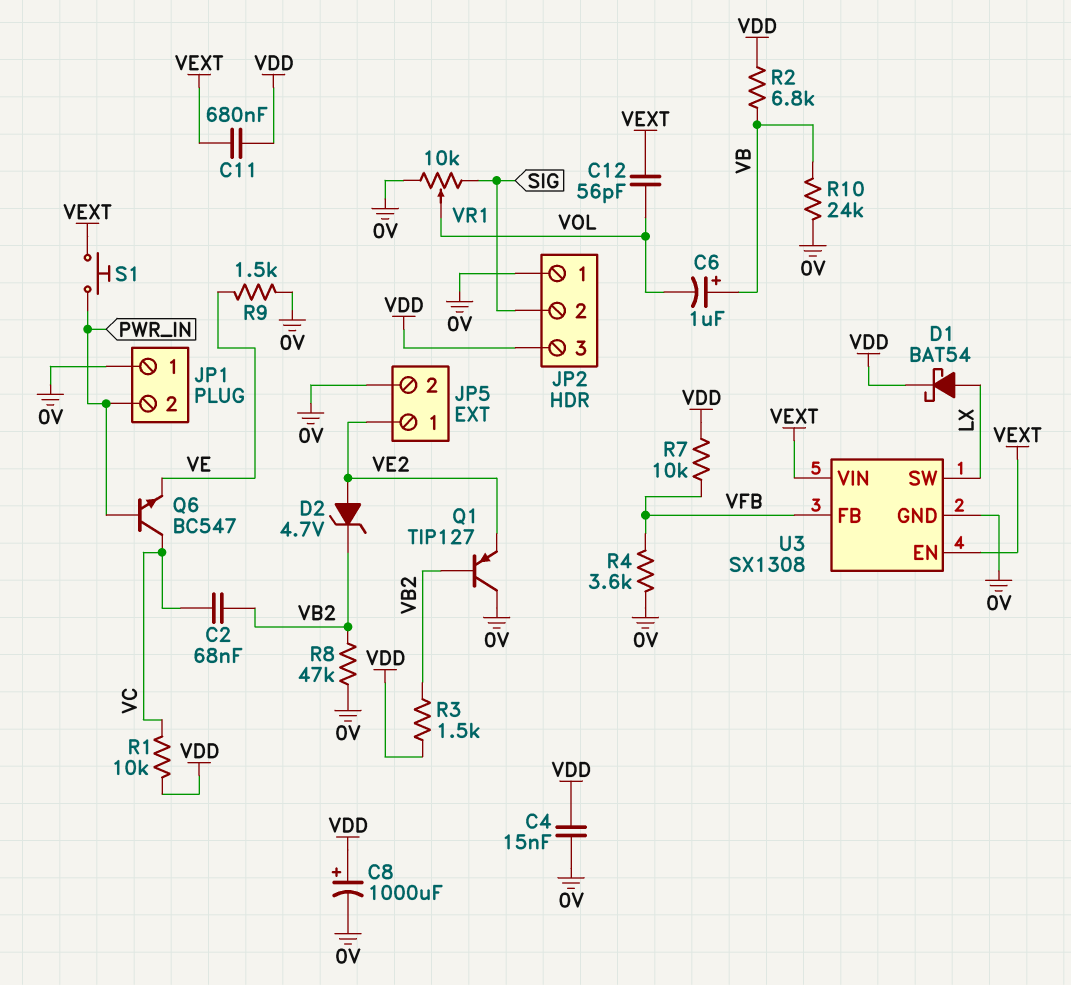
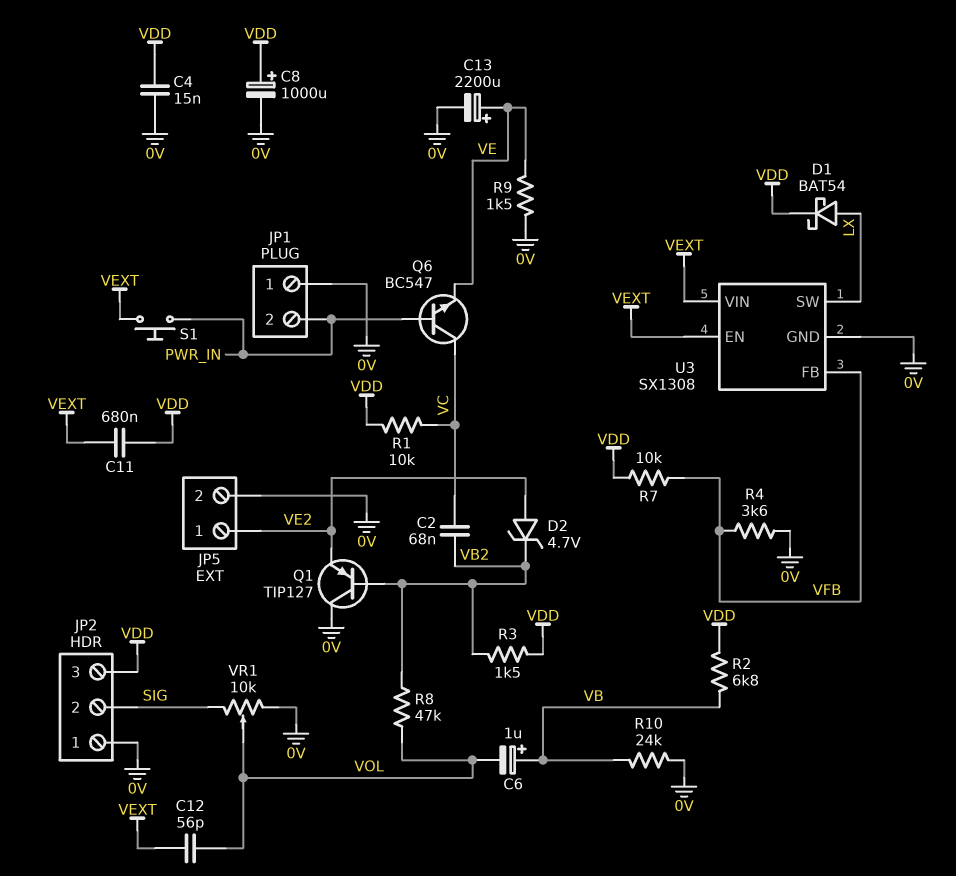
C13: none -> 2200uF (plus VE, minus 0V)
R8: 47k (0V, VB2) -> 47k (VB2, VOL)

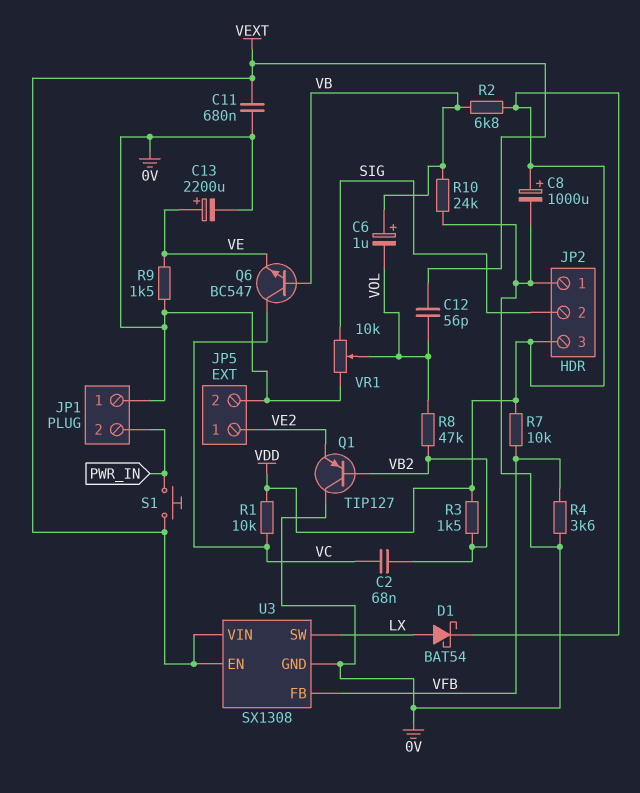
C4: 15nF (0V, VDD) -> none
C11: 680nF (VDD, VEXT) -> 680nF (0V, VEXT)
D2: zener 4.7V (A VE2, K VB2) -> none
Q6: NPN BC547 (B PWR_IN, C VC, E VE) -> NPN BC547 (B VB, C VC, E VE)

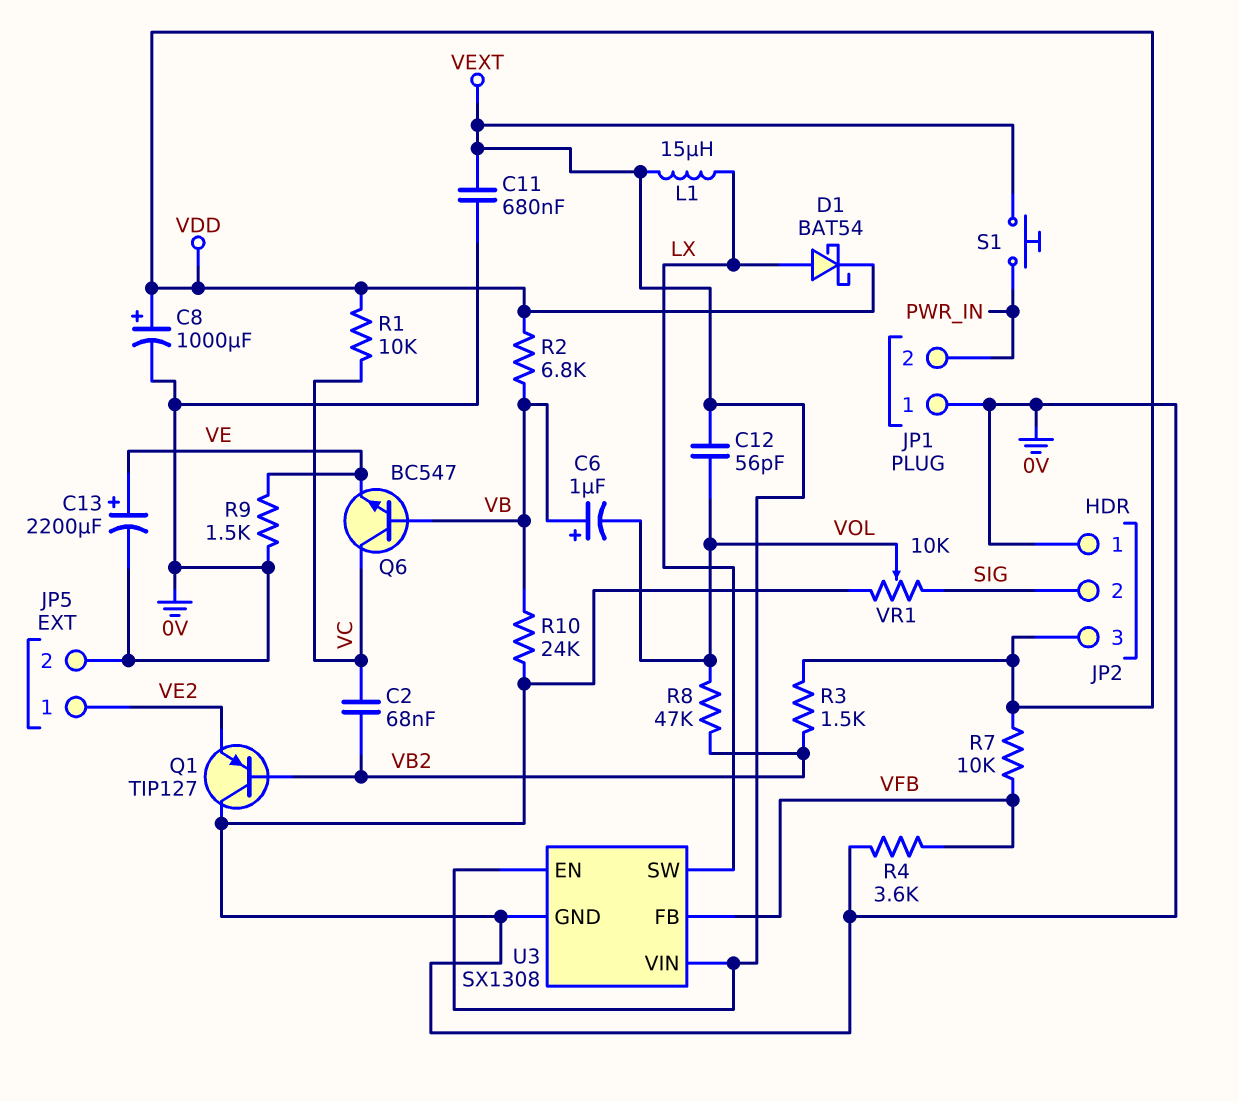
L1: none -> 15uH (LX, VEXT)

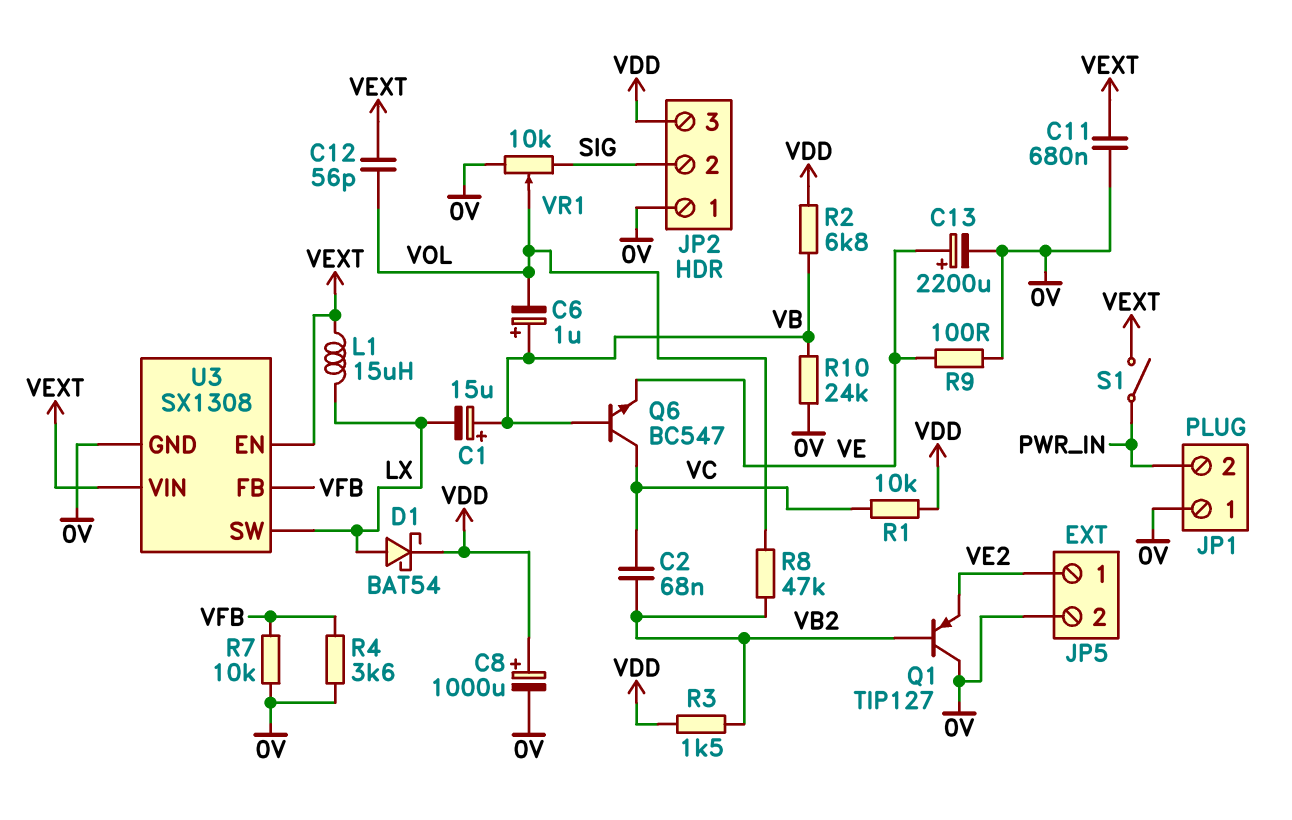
C1: none -> 15uF (plus VB, minus LX)
R7: 10k (VDD, VFB) -> 10k (0V, VFB)
R9: 1.5k (0V, VE) -> 100 (0V, VE)
S1: button (PWR_IN, VEXT) -> switch (PWR_IN, VEXT)

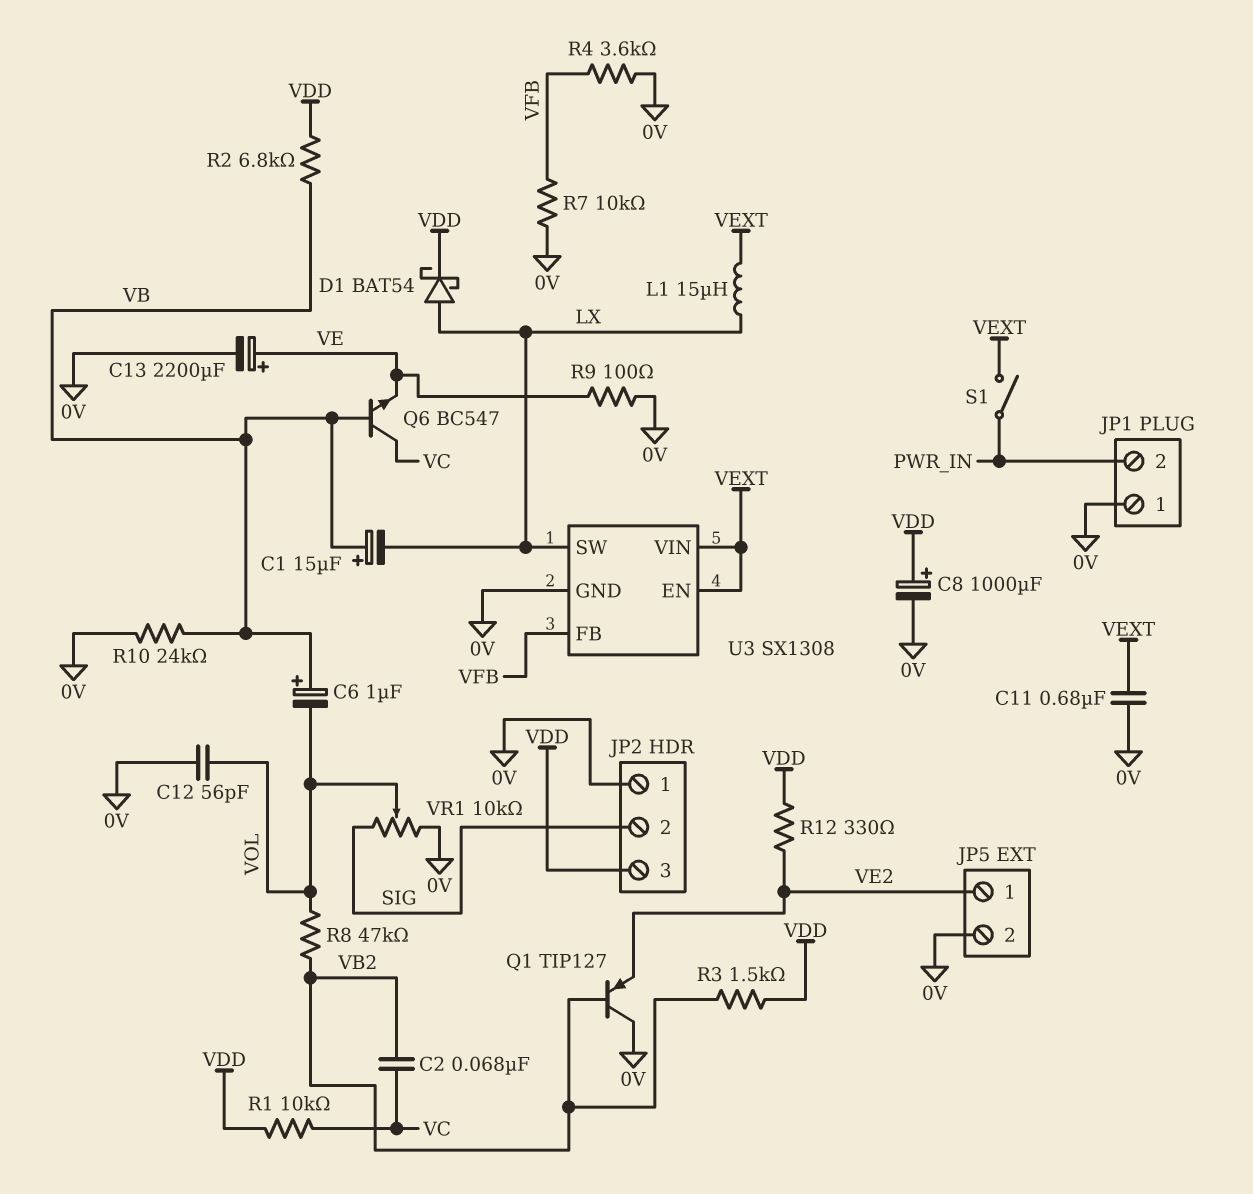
C12: 56pF (VEXT, VOL) -> 56pF (0V, VOL)
R12: none -> 330 (VDD, VE2)

